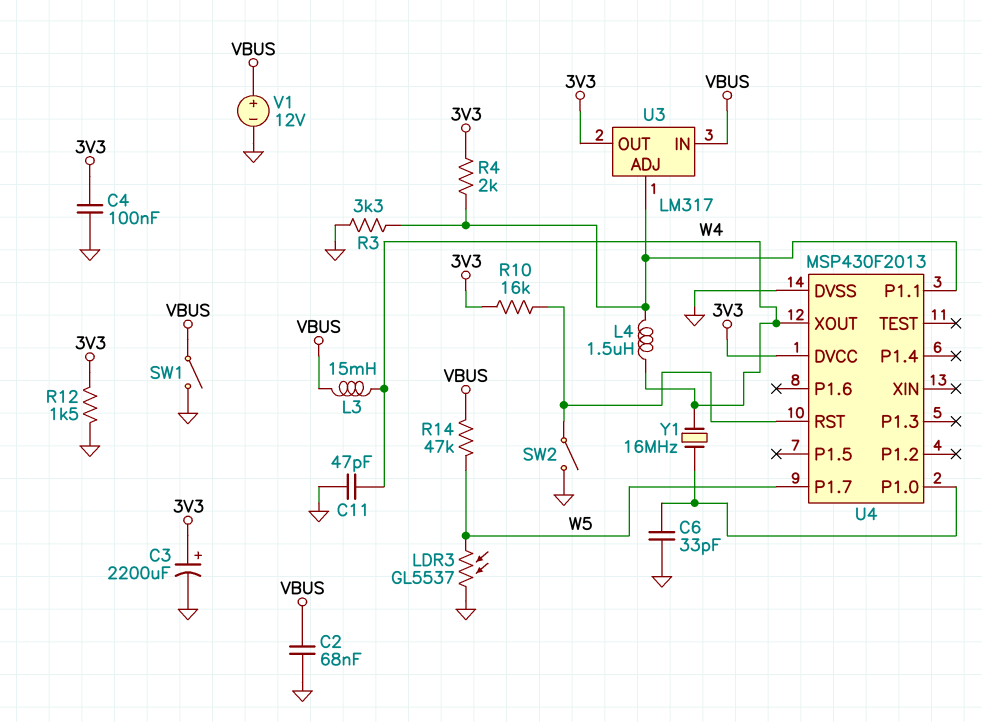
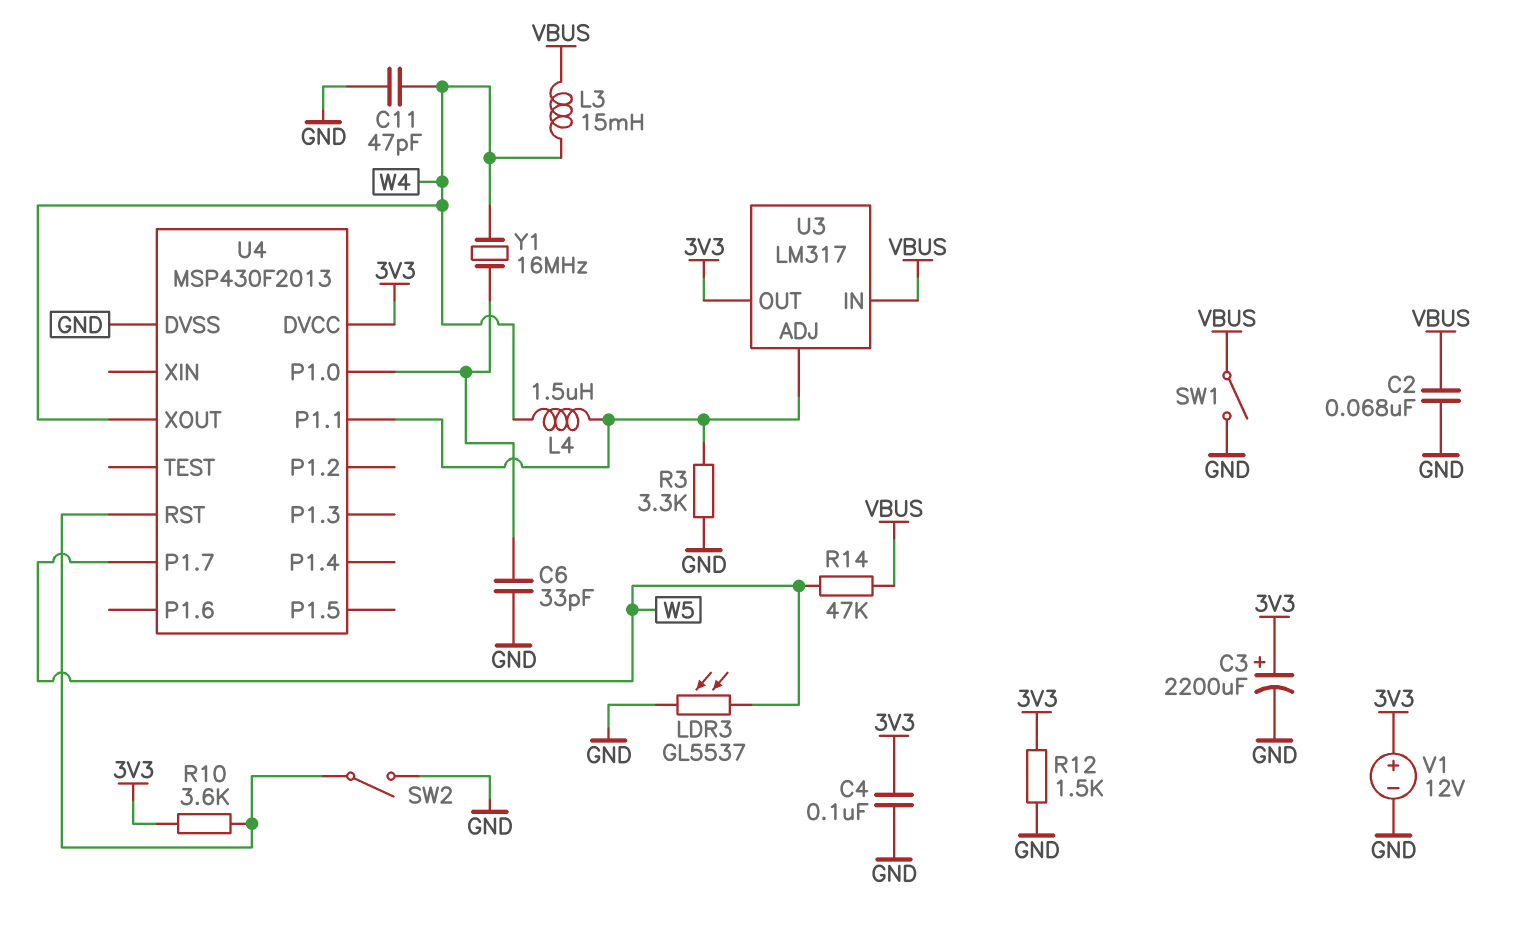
R4: 2k (3V3, U3/ADJ) -> none
R10: 16k (3V3, U4/RST) -> 3.6k (3V3, U4/RST)
V1: 12V (plus VBUS, minus GND) -> 12V (plus 3V3, minus GND)

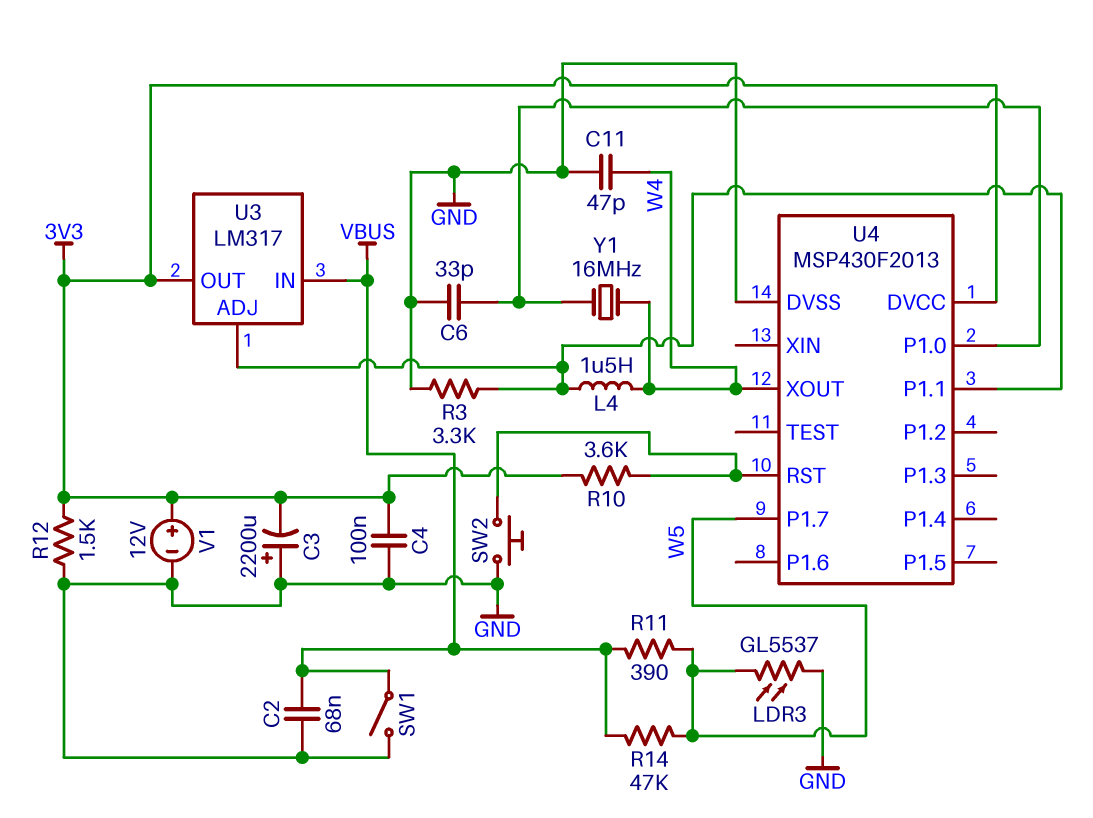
C3: 2200uF (plus 3V3, minus GND) -> 2200uF (plus GND, minus 3V3)
L3: 15mH (VBUS, W4) -> none
R11: none -> 390 (VBUS, W5)
SW2: switch (GND, U4/RST) -> button (GND, U4/RST)

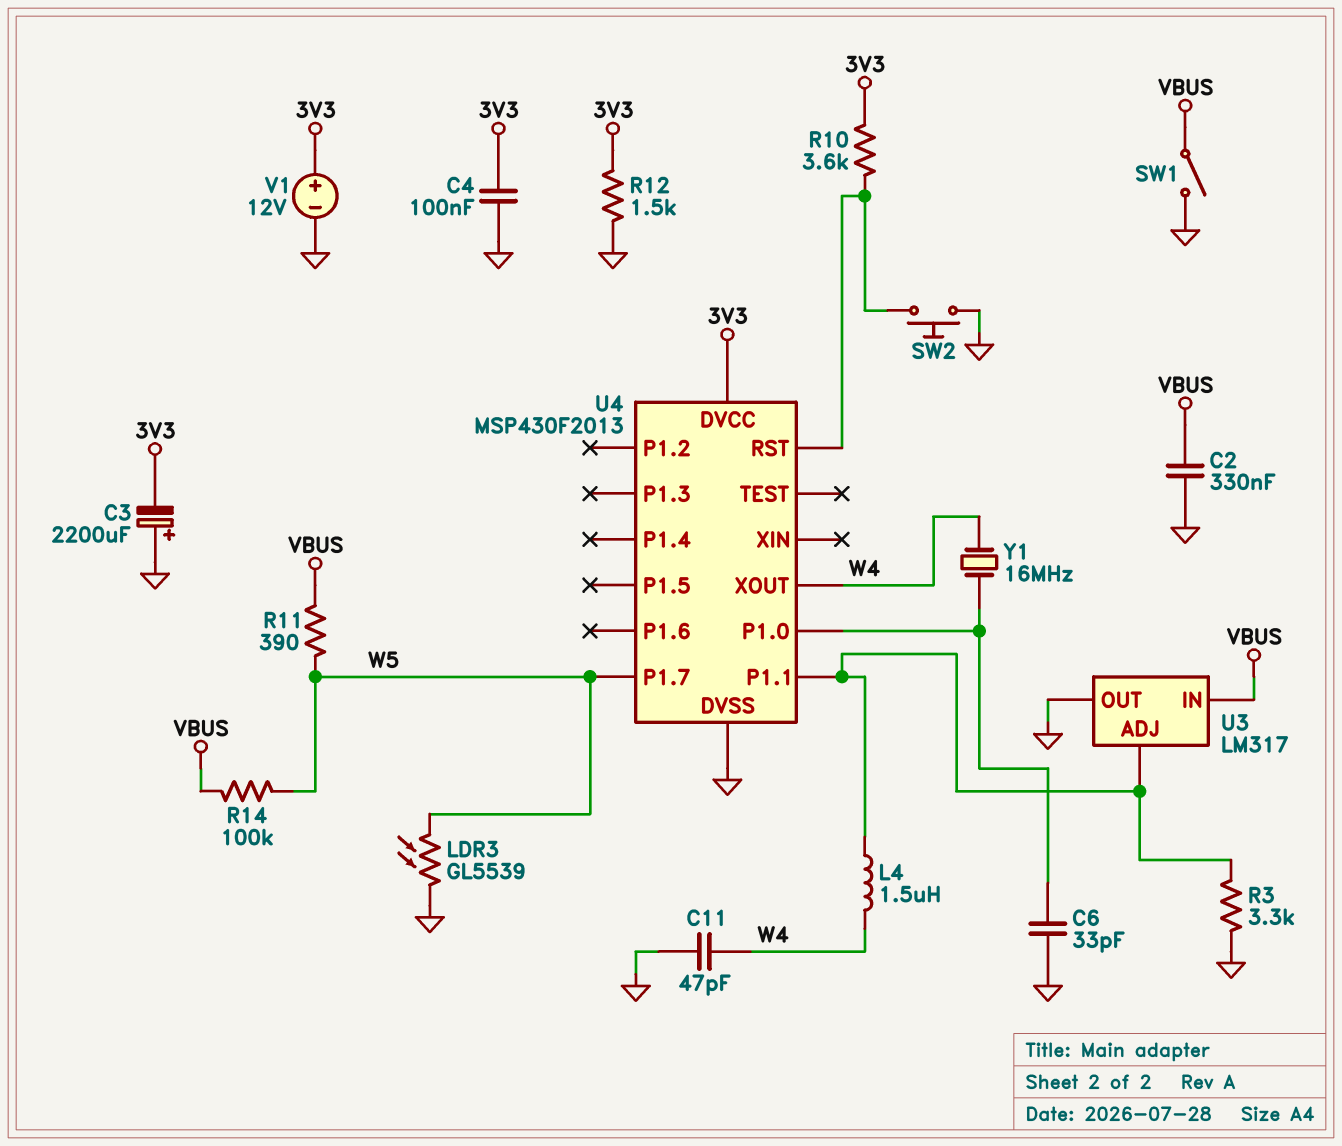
C2: 68nF (GND, VBUS) -> 330nF (GND, VBUS)
LDR3: GL5537 (GND, W5) -> GL5539 (GND, W5)
R14: 47k (VBUS, W5) -> 100k (VBUS, W5)
U3 pin OUT: 3V3 -> GND

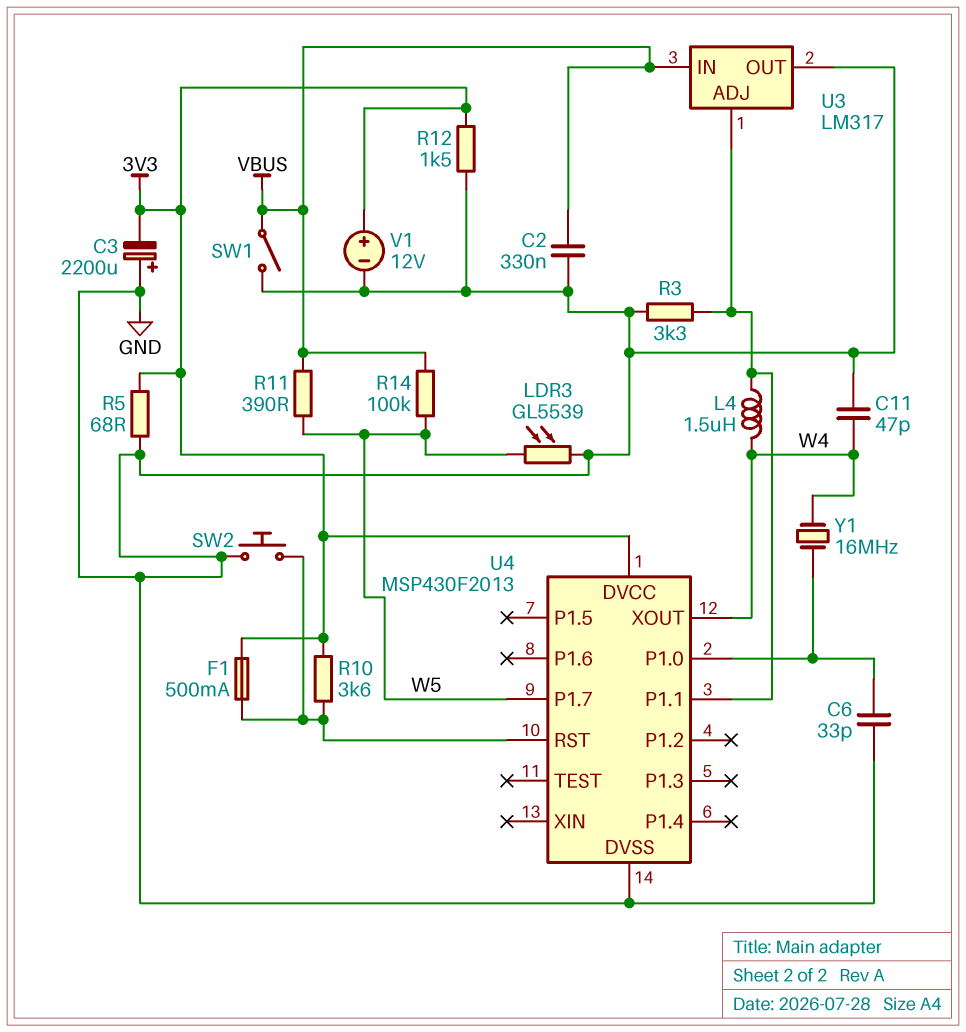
C4: 100nF (3V3, GND) -> none
F1: none -> 500mA (3V3, U4/RST)
R5: none -> 68 (3V3, GND)

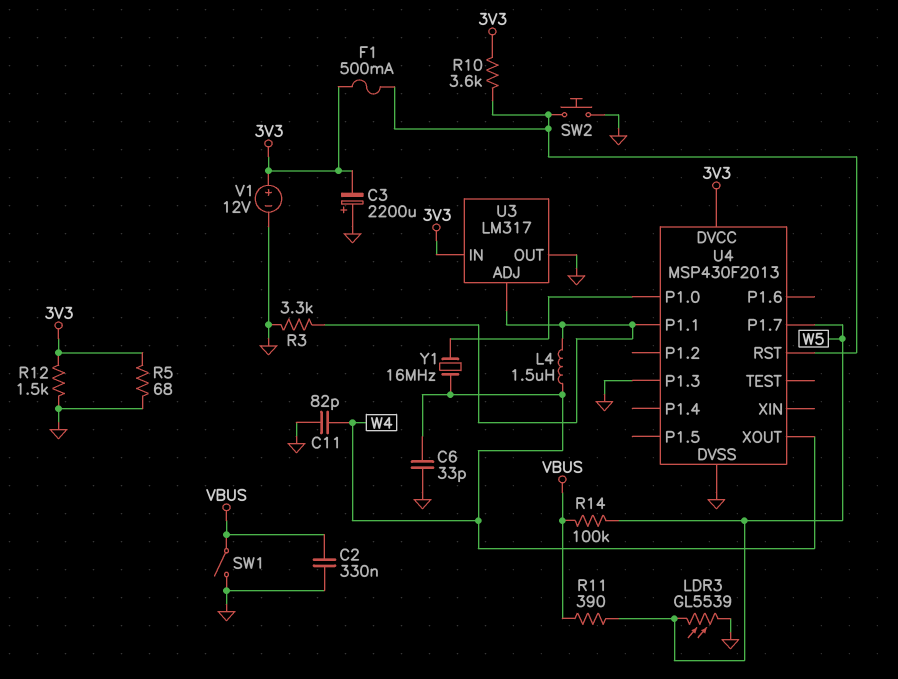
C6: 33pF (GND, U4/P1.0) -> 33pF (GND, W4)
C11: 47pF (GND, W4) -> 82pF (GND, W4)
U3 pin IN: VBUS -> 3V3
U4 pin P1.3: none -> GND

